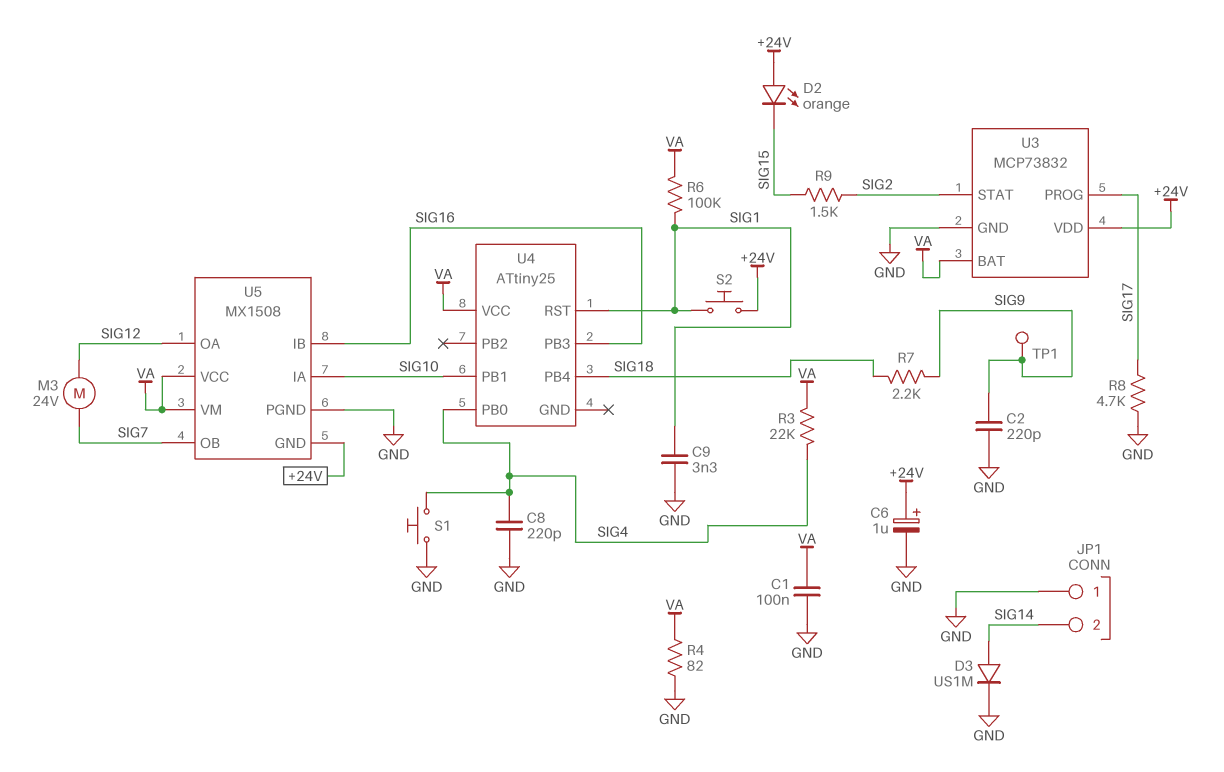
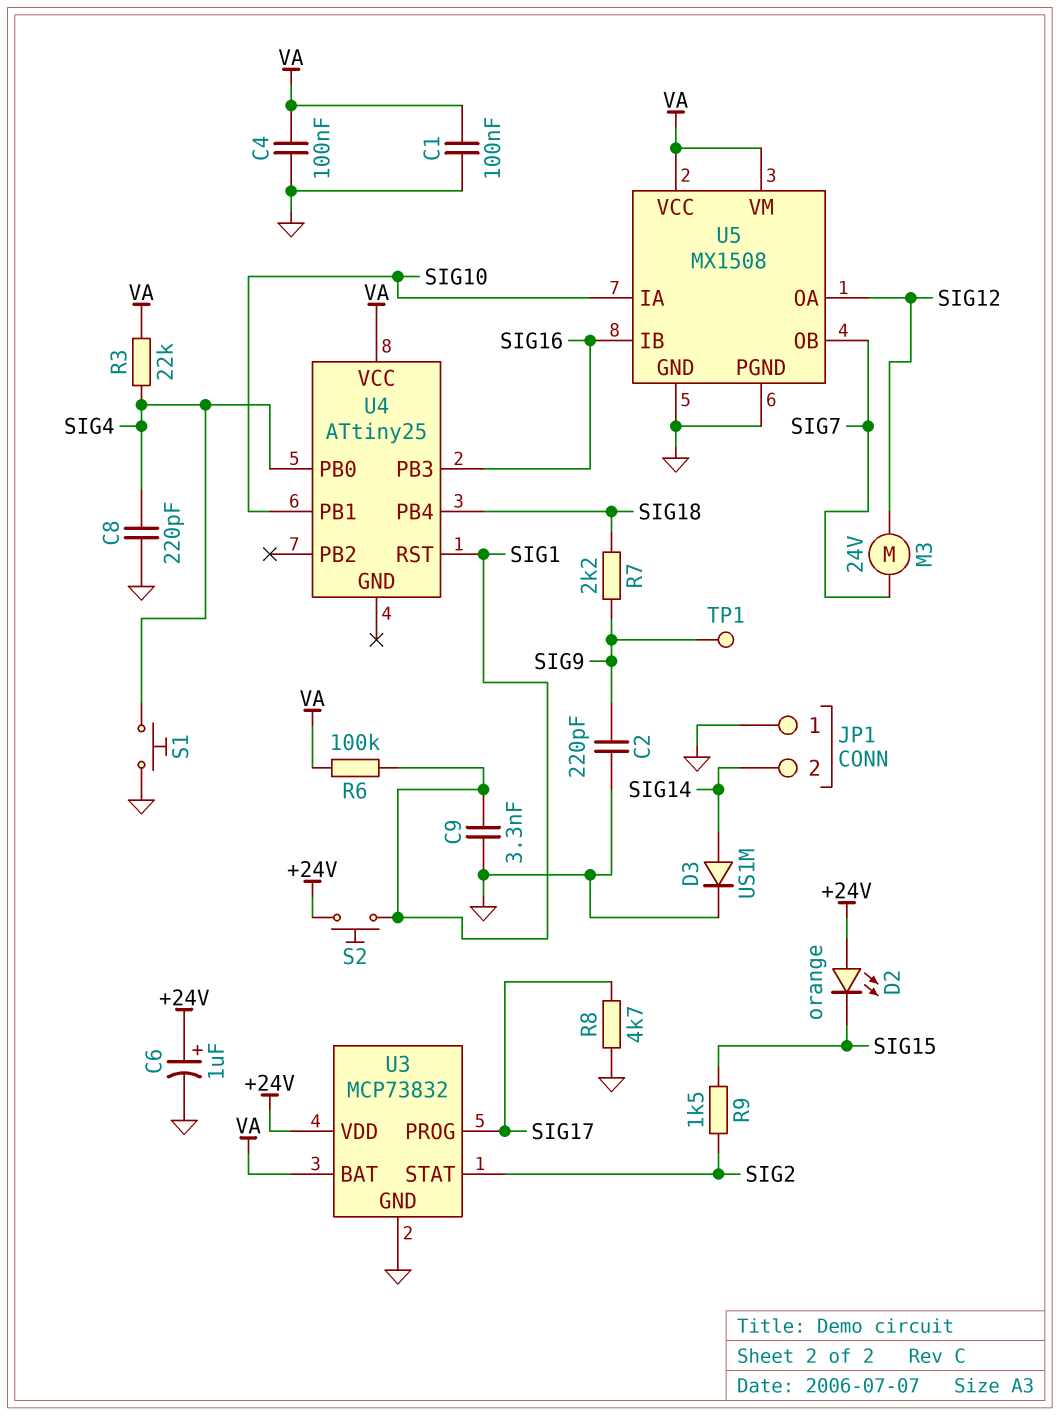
C4: none -> 100nF (GND, VA)
R4: 82 (GND, VA) -> none
U5 pin GND: +24V -> GND

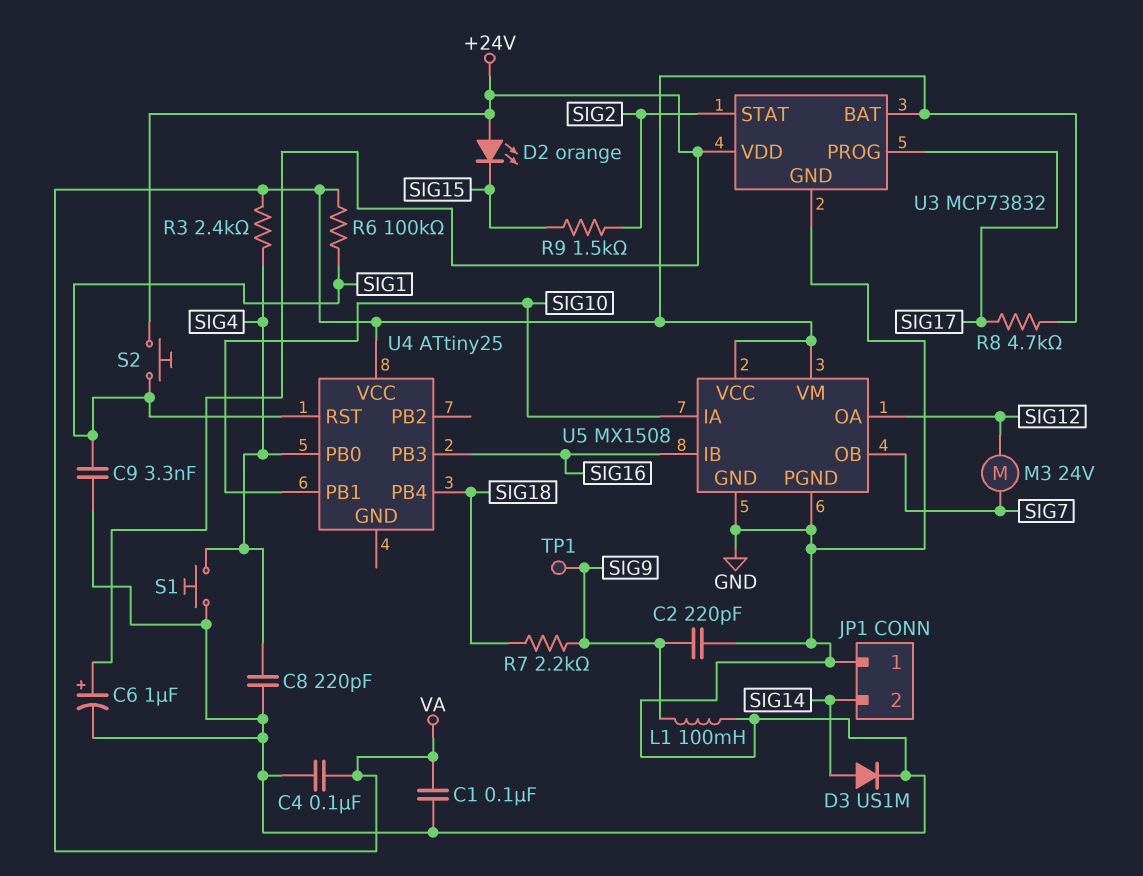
L1: none -> 100mH (GND, SIG9)
R3: 22k (SIG4, VA) -> 2.4k (SIG4, VA)
R8: 4.7k (GND, SIG17) -> 4.7k (SIG17, VA)

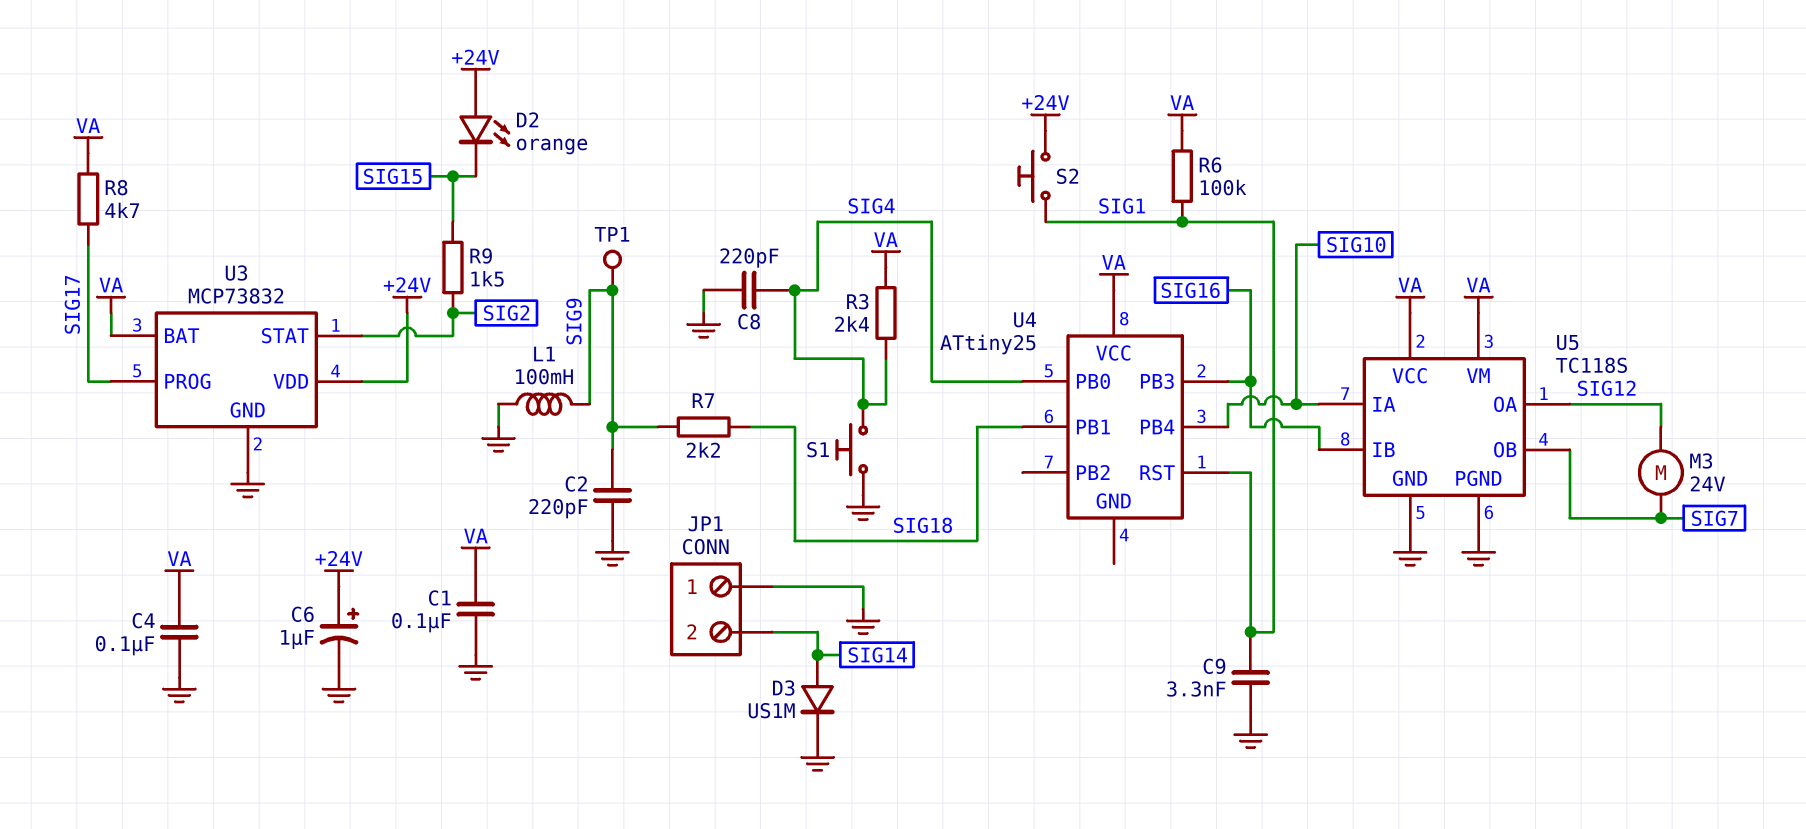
U4 pin PB1: SIG10 -> SIG18
U4 pin PB4: SIG18 -> SIG10
U5: MX1508 -> TC118S

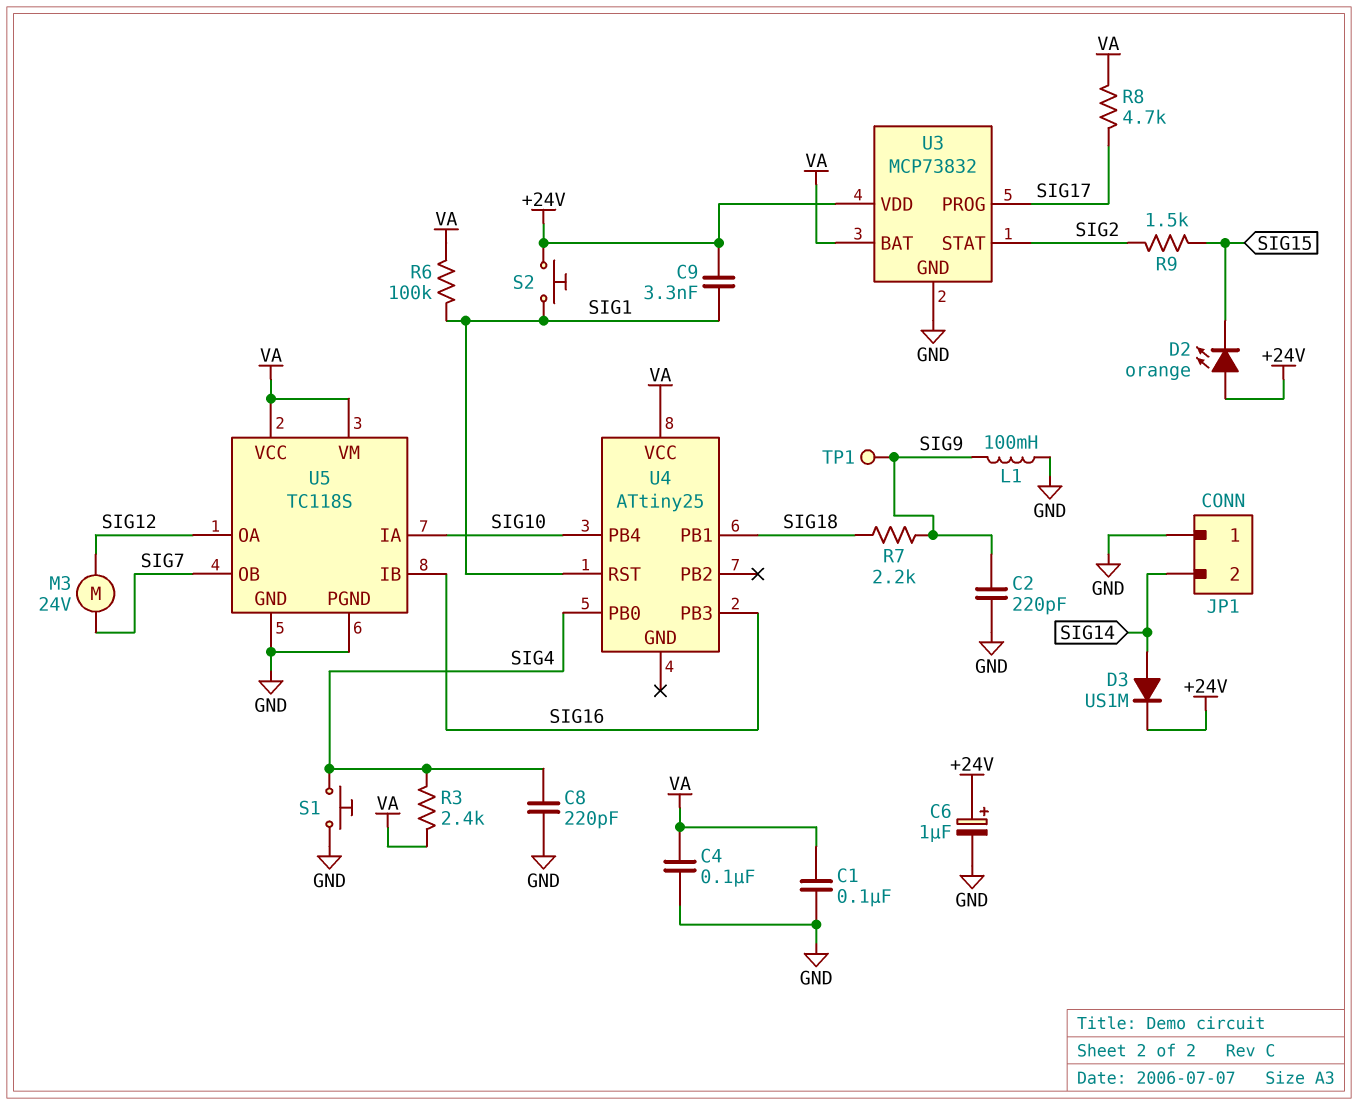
C9: 3.3nF (GND, SIG1) -> 3.3nF (+24V, SIG1)
D3: diode US1M (A SIG14, K GND) -> diode US1M (A SIG14, K +24V)

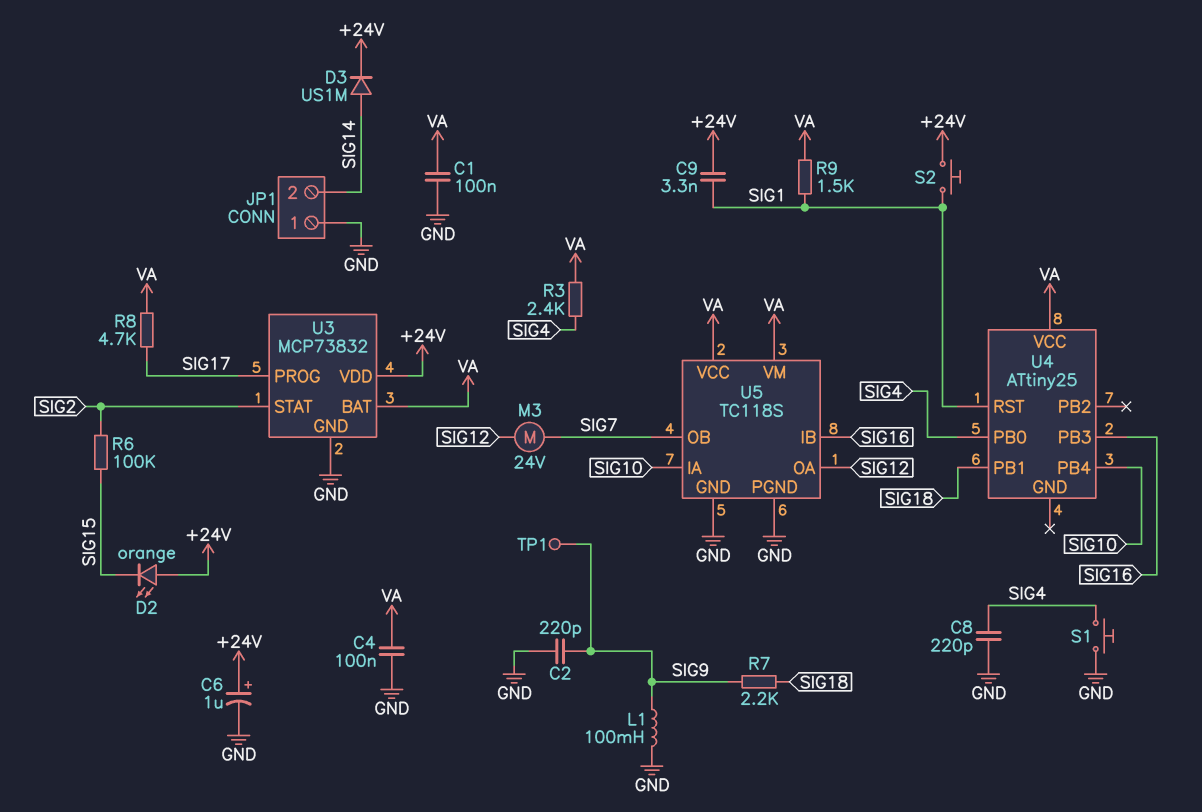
R6: 100k (SIG1, VA) -> 100k (SIG2, SIG15)
R9: 1.5k (SIG2, SIG15) -> 1.5k (SIG1, VA)

